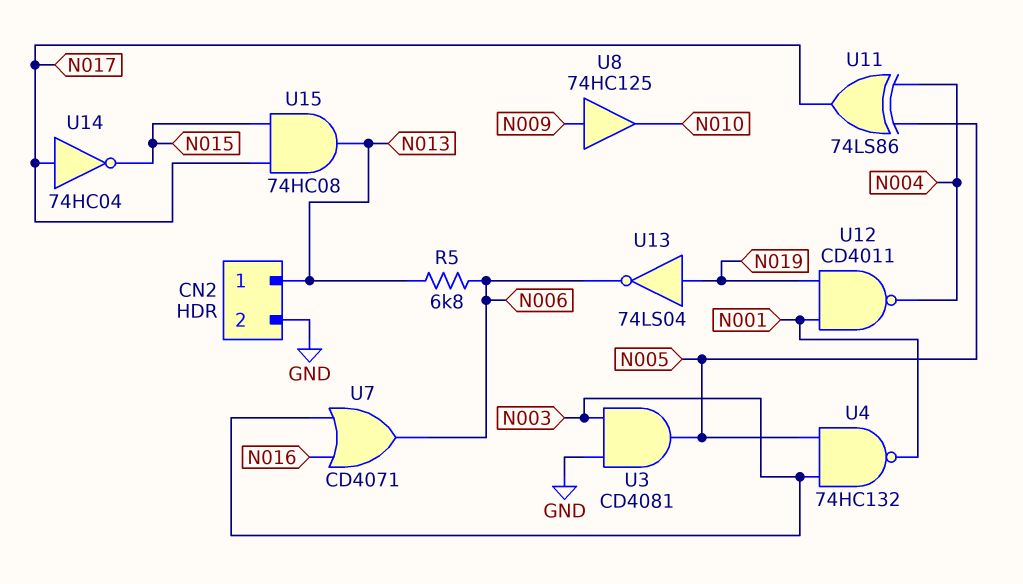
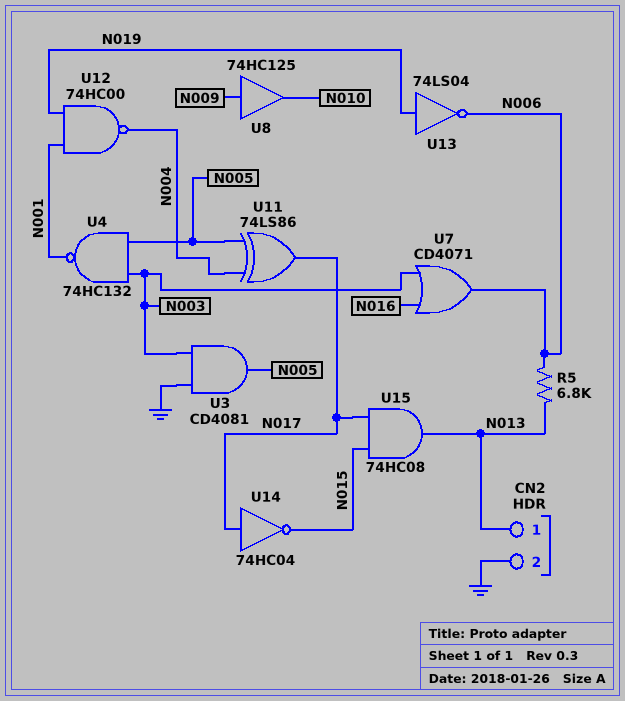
U12: NAND CD4011 (in N001, in N019, out N004) -> NAND 74HC00 (in N001, in N019, out N004)

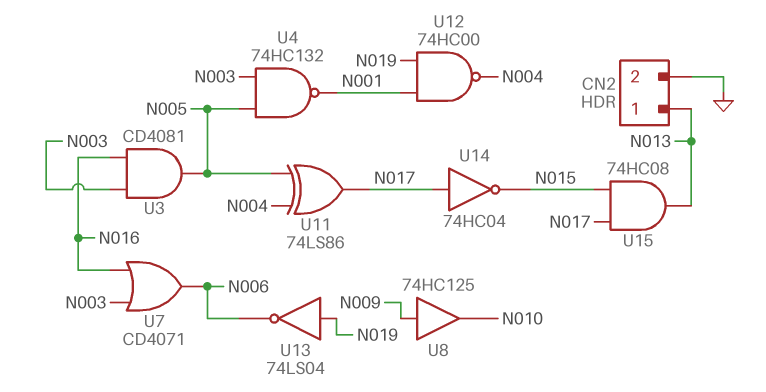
R5: 6.8k (N006, N013) -> none
U3: AND CD4081 (in GND, in N003, out N005) -> AND CD4081 (in N003, in N016, out N005)

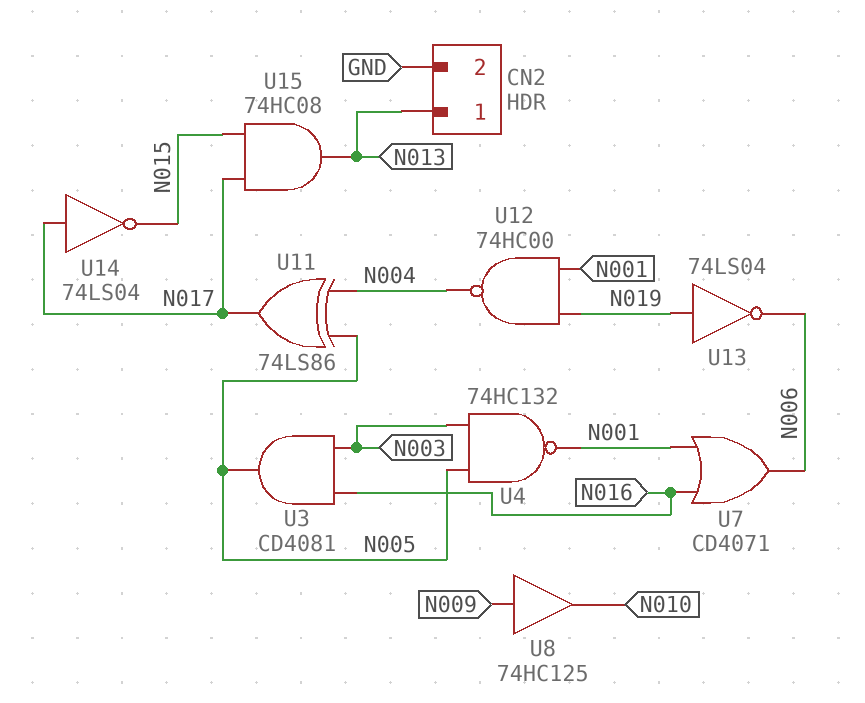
U7: OR CD4071 (in N003, in N016, out N006) -> OR CD4071 (in N001, in N016, out N006)
U14: NOT 74HC04 (in N017, out N015) -> NOT 74LS04 (in N017, out N015)

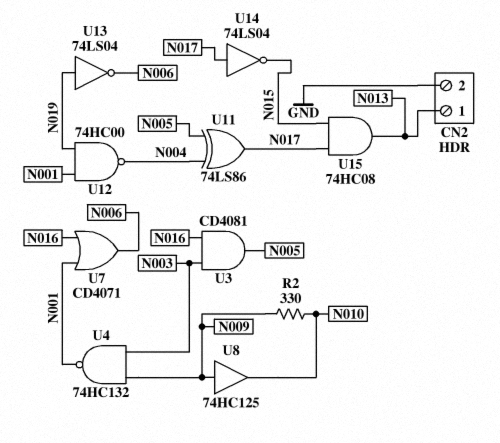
R2: none -> 330 (N009, N010)
U4: NAND 74HC132 (in N003, in N005, out N001) -> NAND 74HC132 (in N003, in N009, out N001)

